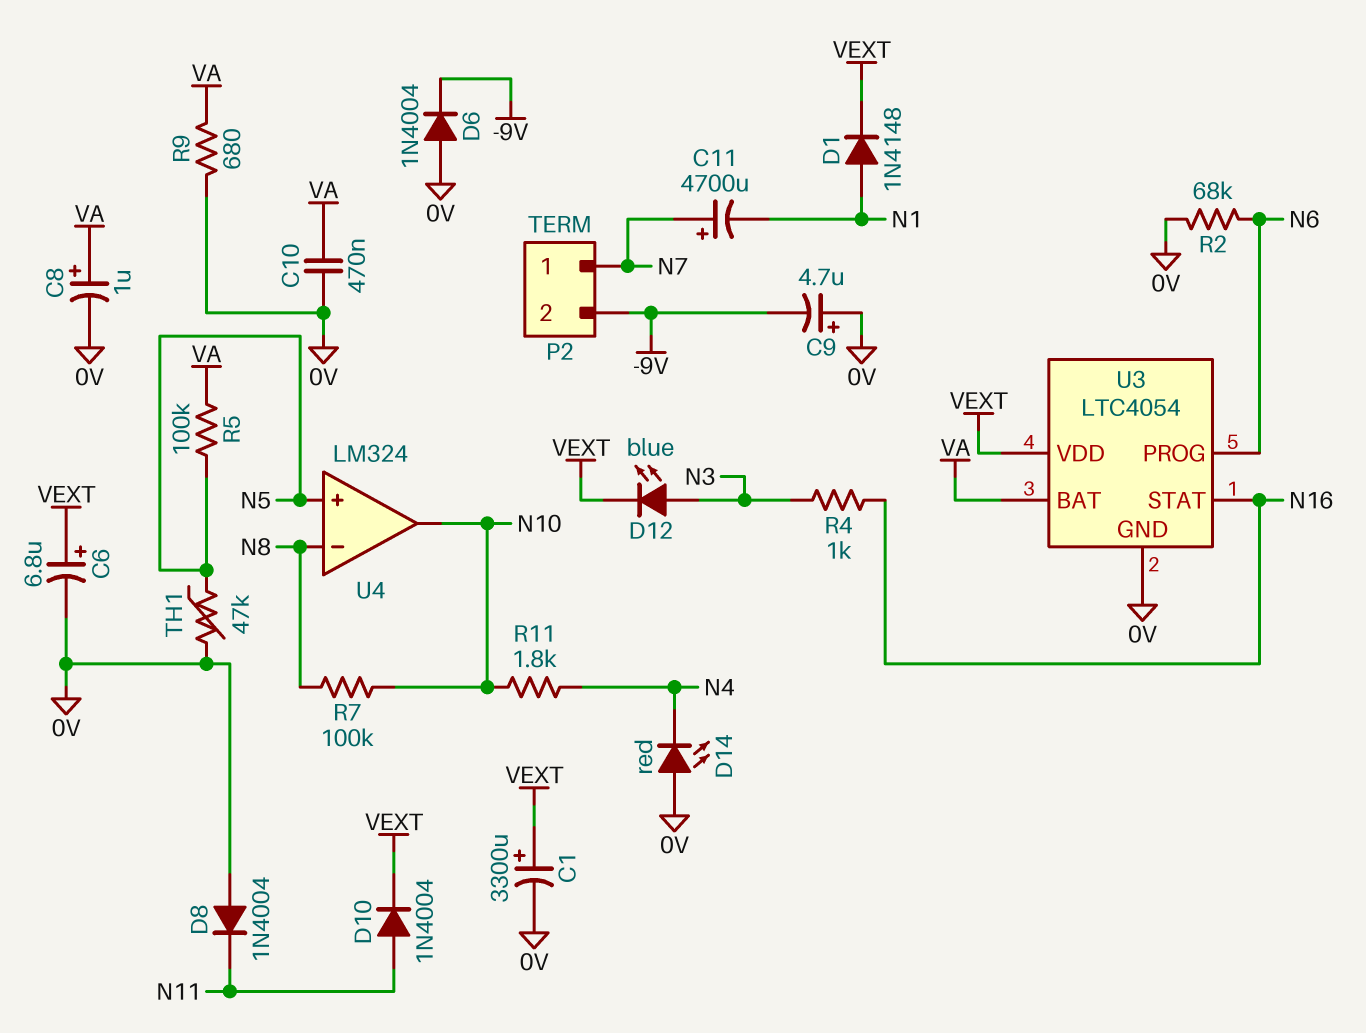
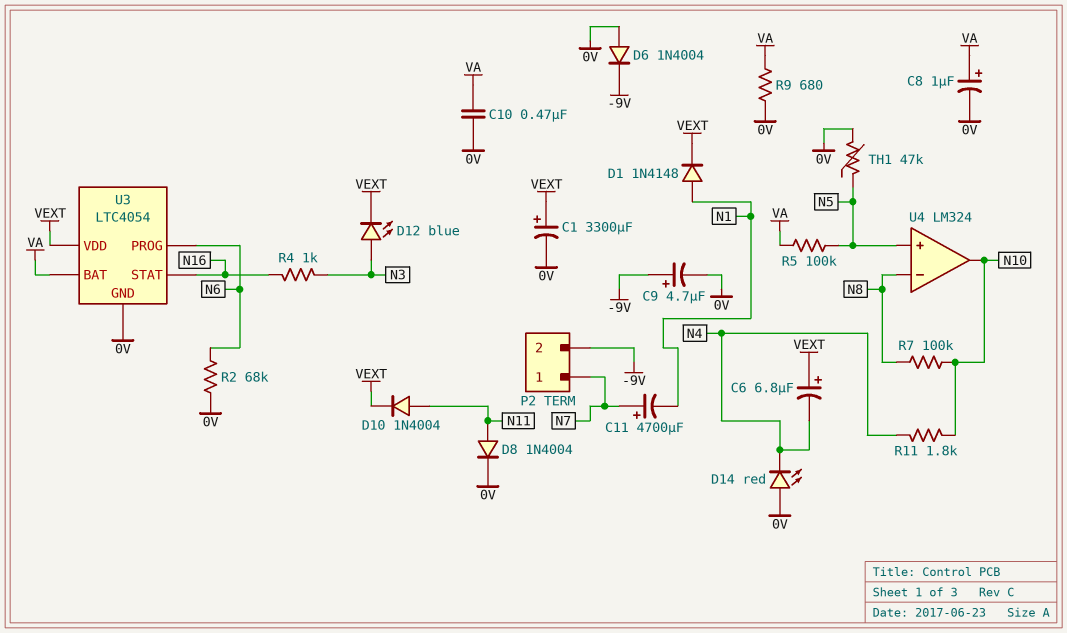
C6: 6.8uF (plus VEXT, minus 0V) -> 6.8uF (plus VEXT, minus N4)
C9: 4.7uF (plus 0V, minus -9V) -> 4.7uF (plus -9V, minus 0V)
D8: diode 1N4004 (A 0V, K N11) -> diode 1N4004 (A N11, K 0V)

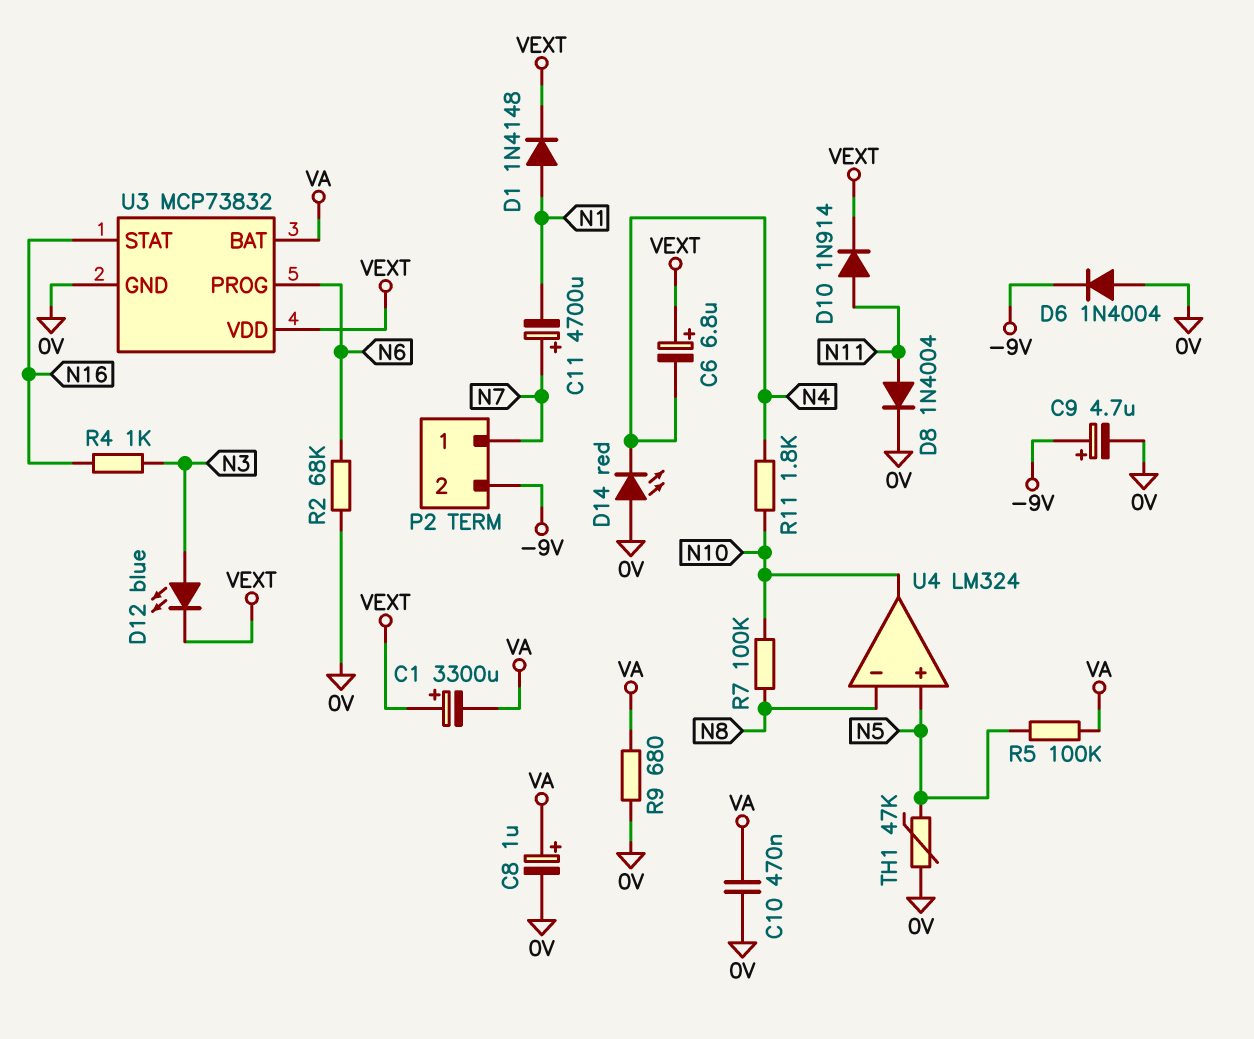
C1: 3300uF (plus VEXT, minus 0V) -> 3300uF (plus VEXT, minus VA)
D10: diode 1N4004 (A N11, K VEXT) -> diode 1N914 (A N11, K VEXT)
U3: LTC4054 -> MCP73832

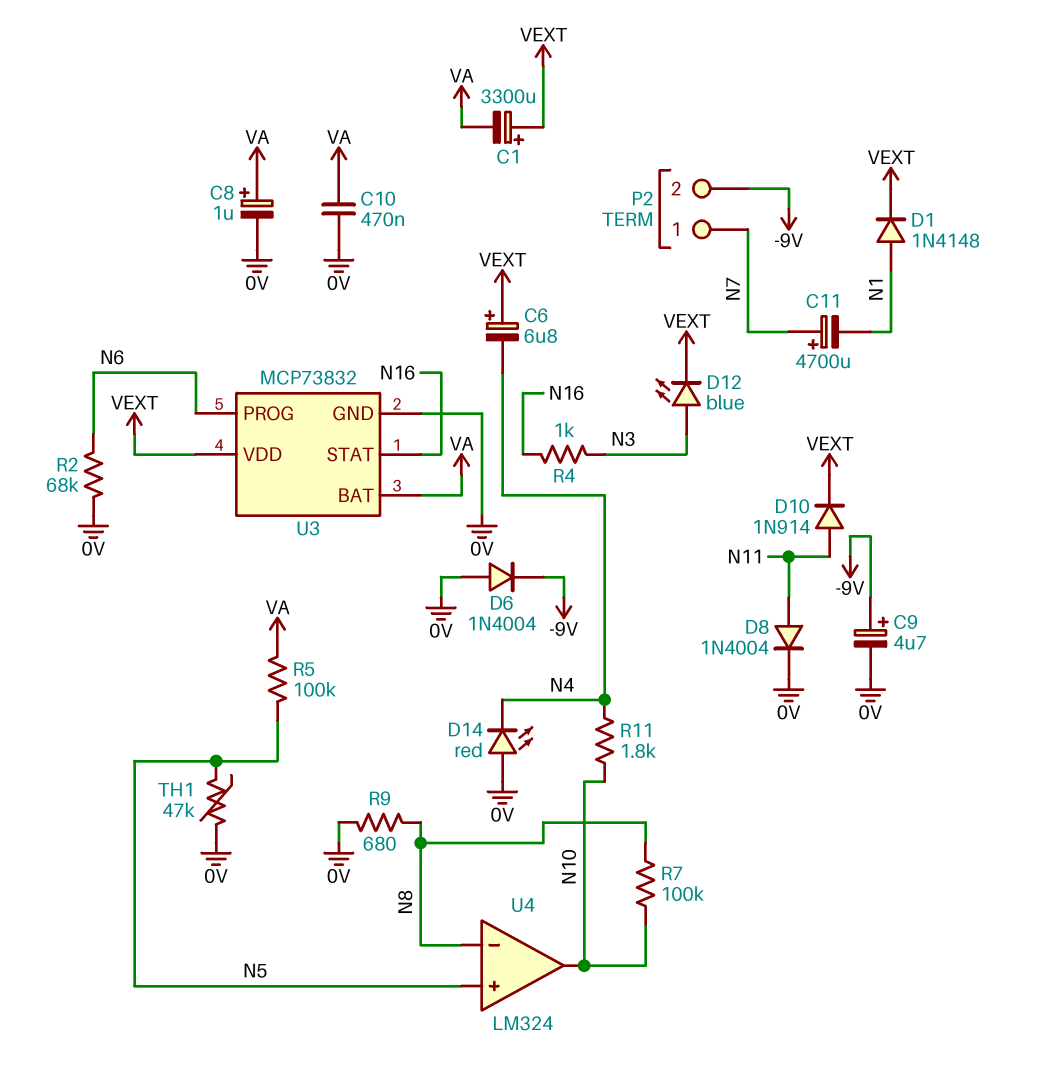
R9: 680 (0V, VA) -> 680 (0V, N8)

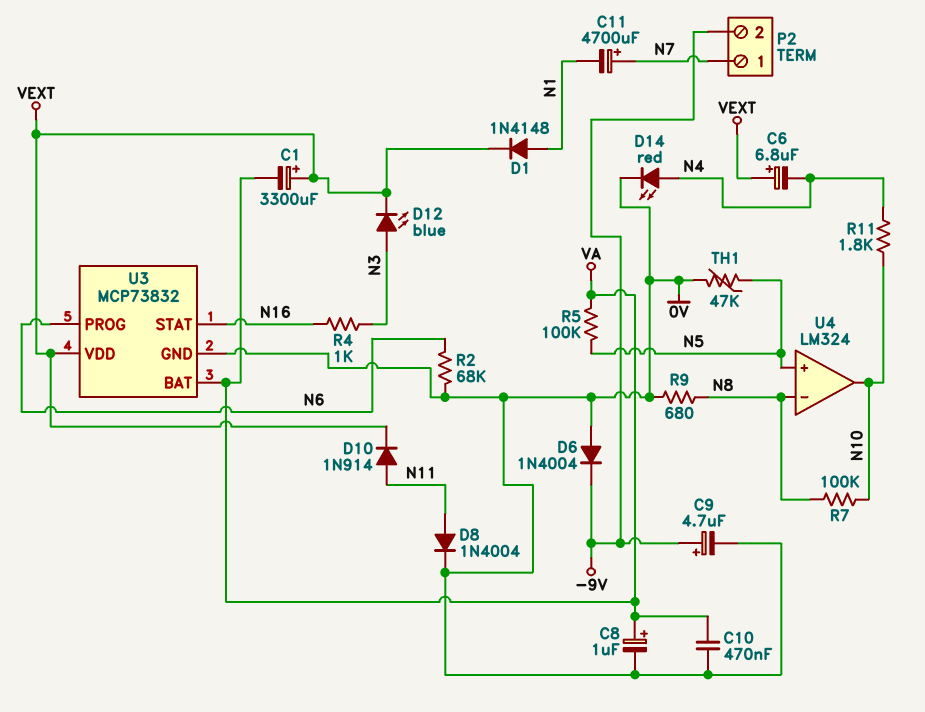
D14: LED red (A 0V, K N4) -> LED red (A N4, K 0V)

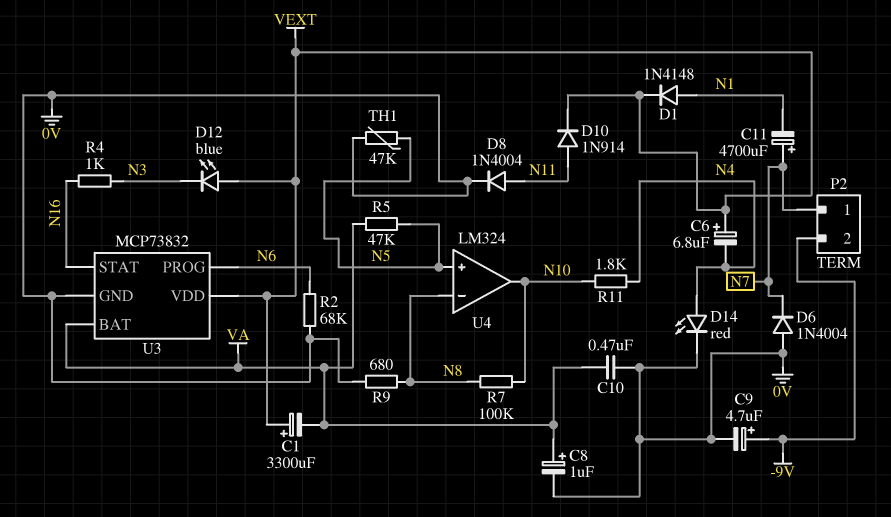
D6: diode 1N4004 (A 0V, K -9V) -> diode 1N4004 (A 0V, K N7)
D12: LED blue (A N3, K VEXT) -> LED blue (A VEXT, K N3)
R5: 100k (N5, VA) -> 47k (N5, VA)

